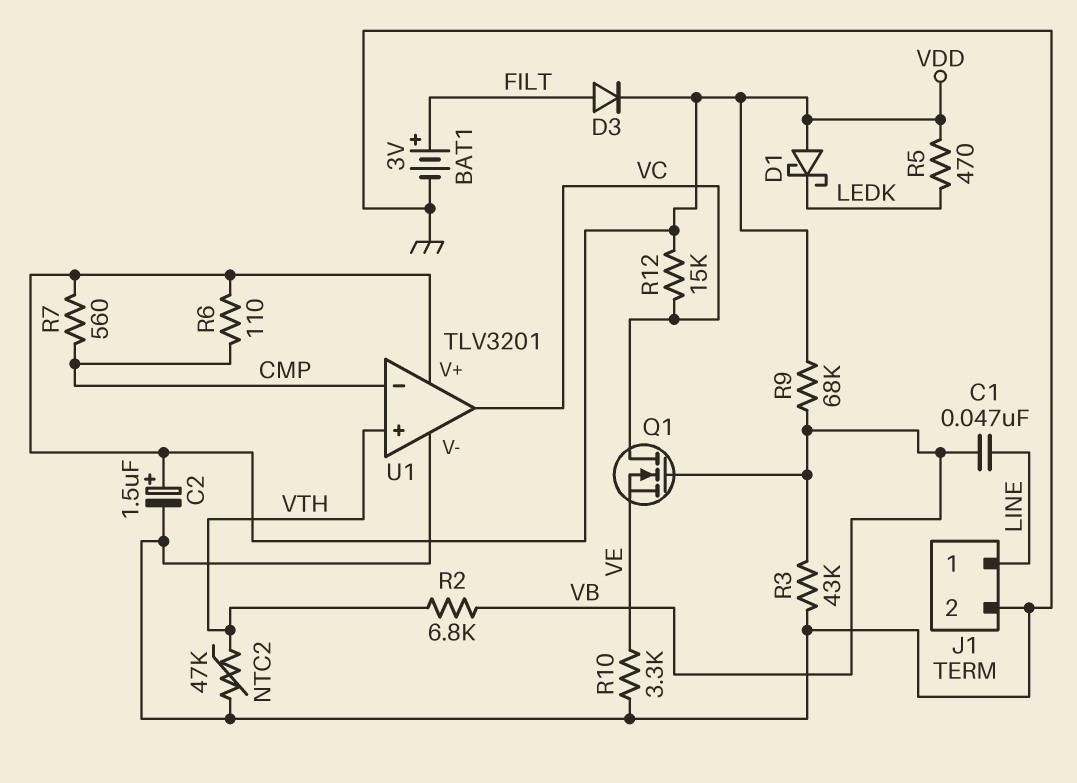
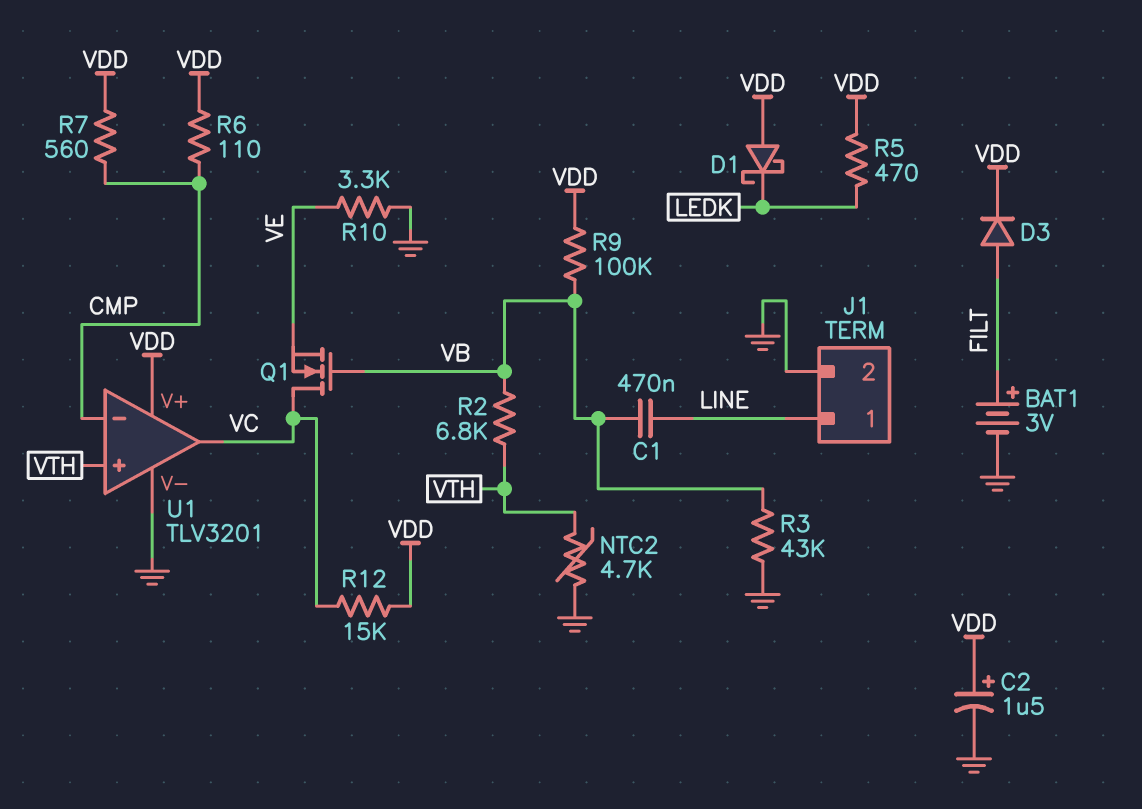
C1: 47nF (LINE, VB) -> 470nF (LINE, VB)
NTC2: 47k (GND, VTH) -> 4.7k (GND, VTH)
R9: 68k (VB, VDD) -> 100k (VB, VDD)

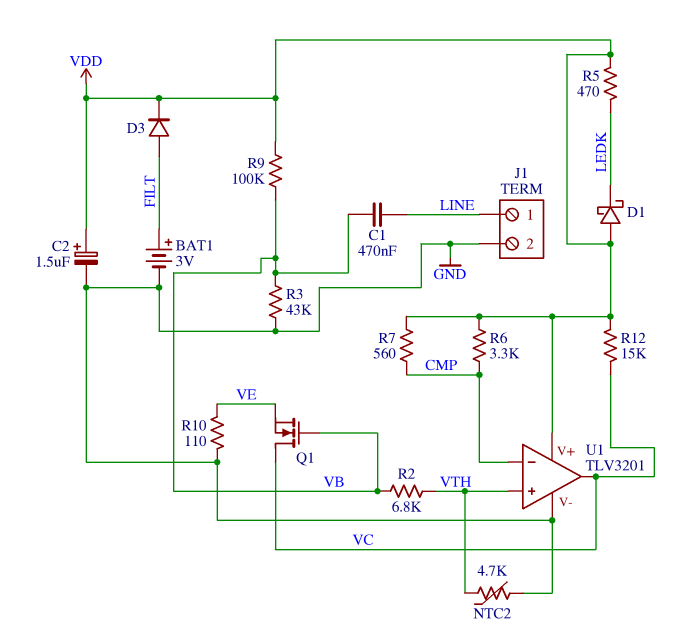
R6: 110 (CMP, VDD) -> 3.3k (CMP, VDD)
R10: 3.3k (GND, VE) -> 110 (GND, VE)

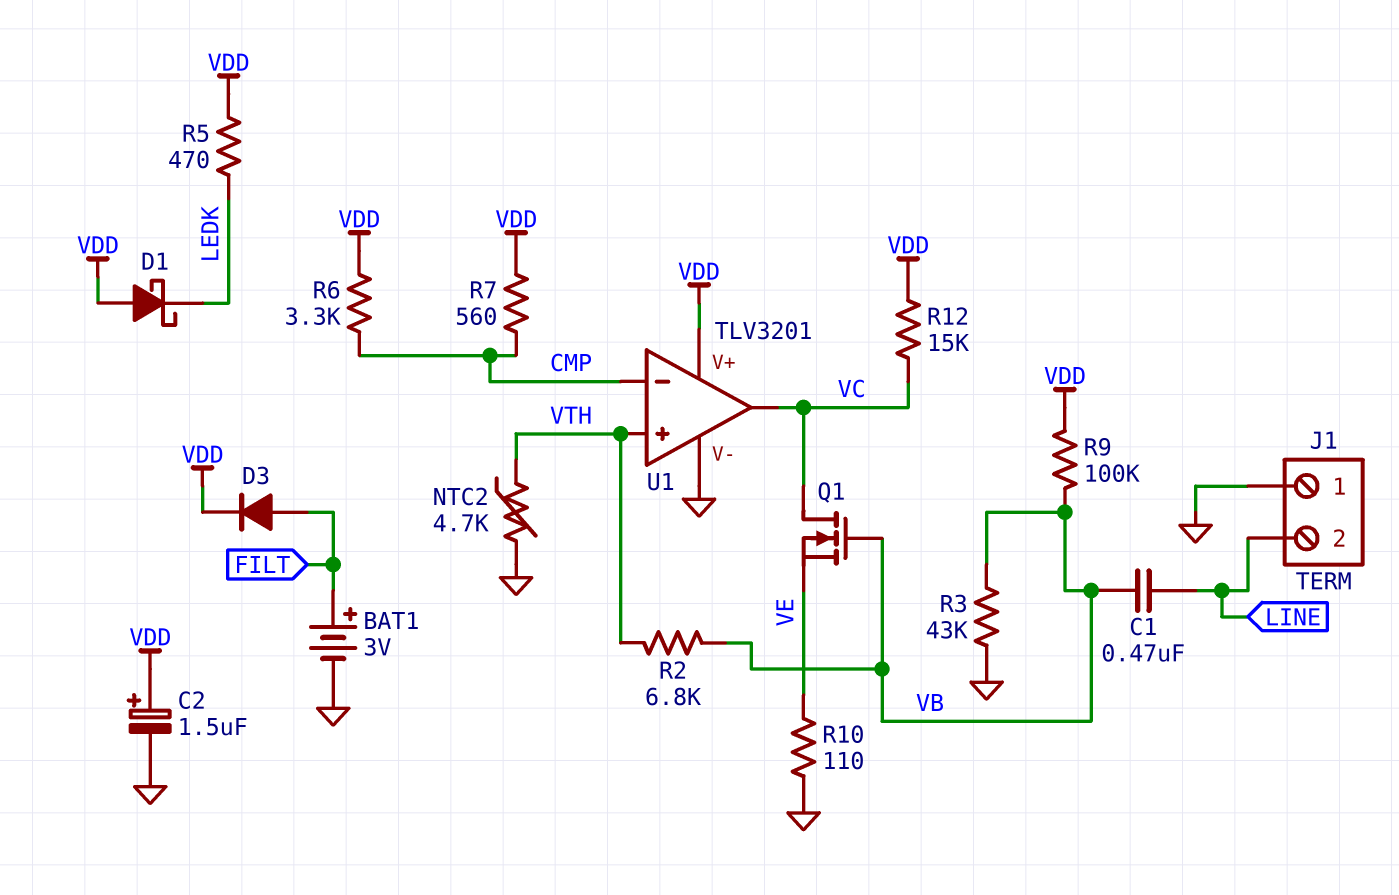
J1 pin 1: LINE -> GND
J1 pin 2: GND -> LINE

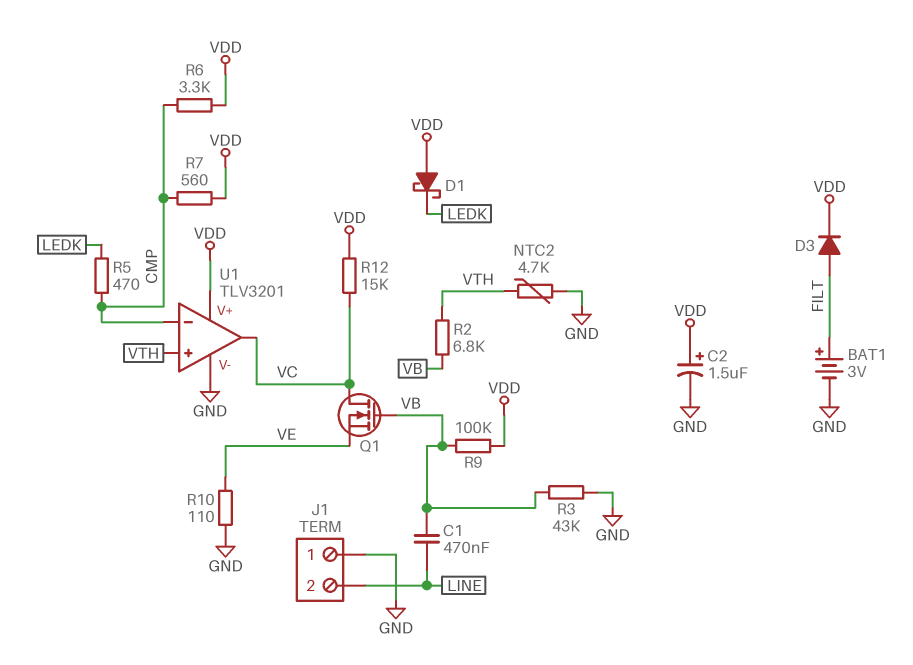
R5: 470 (LEDK, VDD) -> 470 (CMP, LEDK)

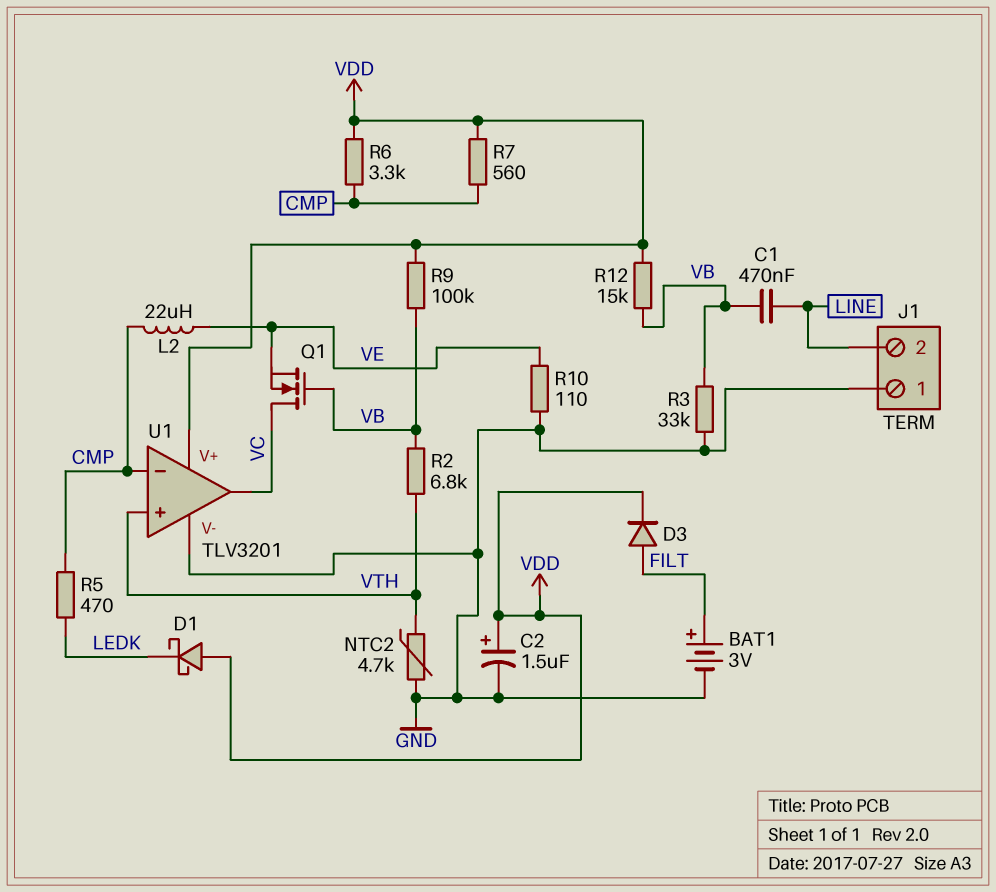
L2: none -> 22uH (CMP, VE)
R3: 43k (GND, VB) -> 33k (GND, VB)
R12: 15k (VC, VDD) -> 15k (VB, VDD)

